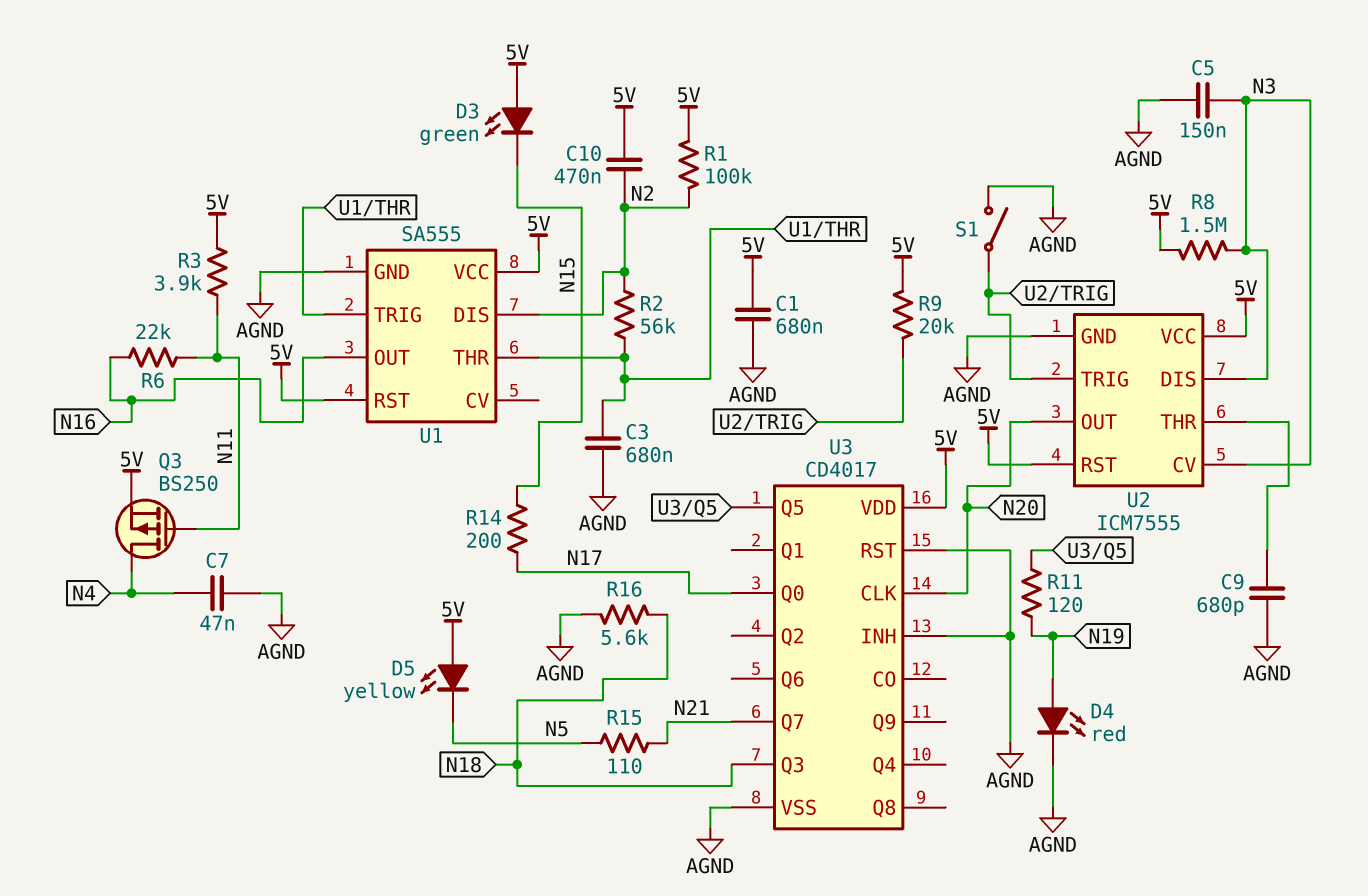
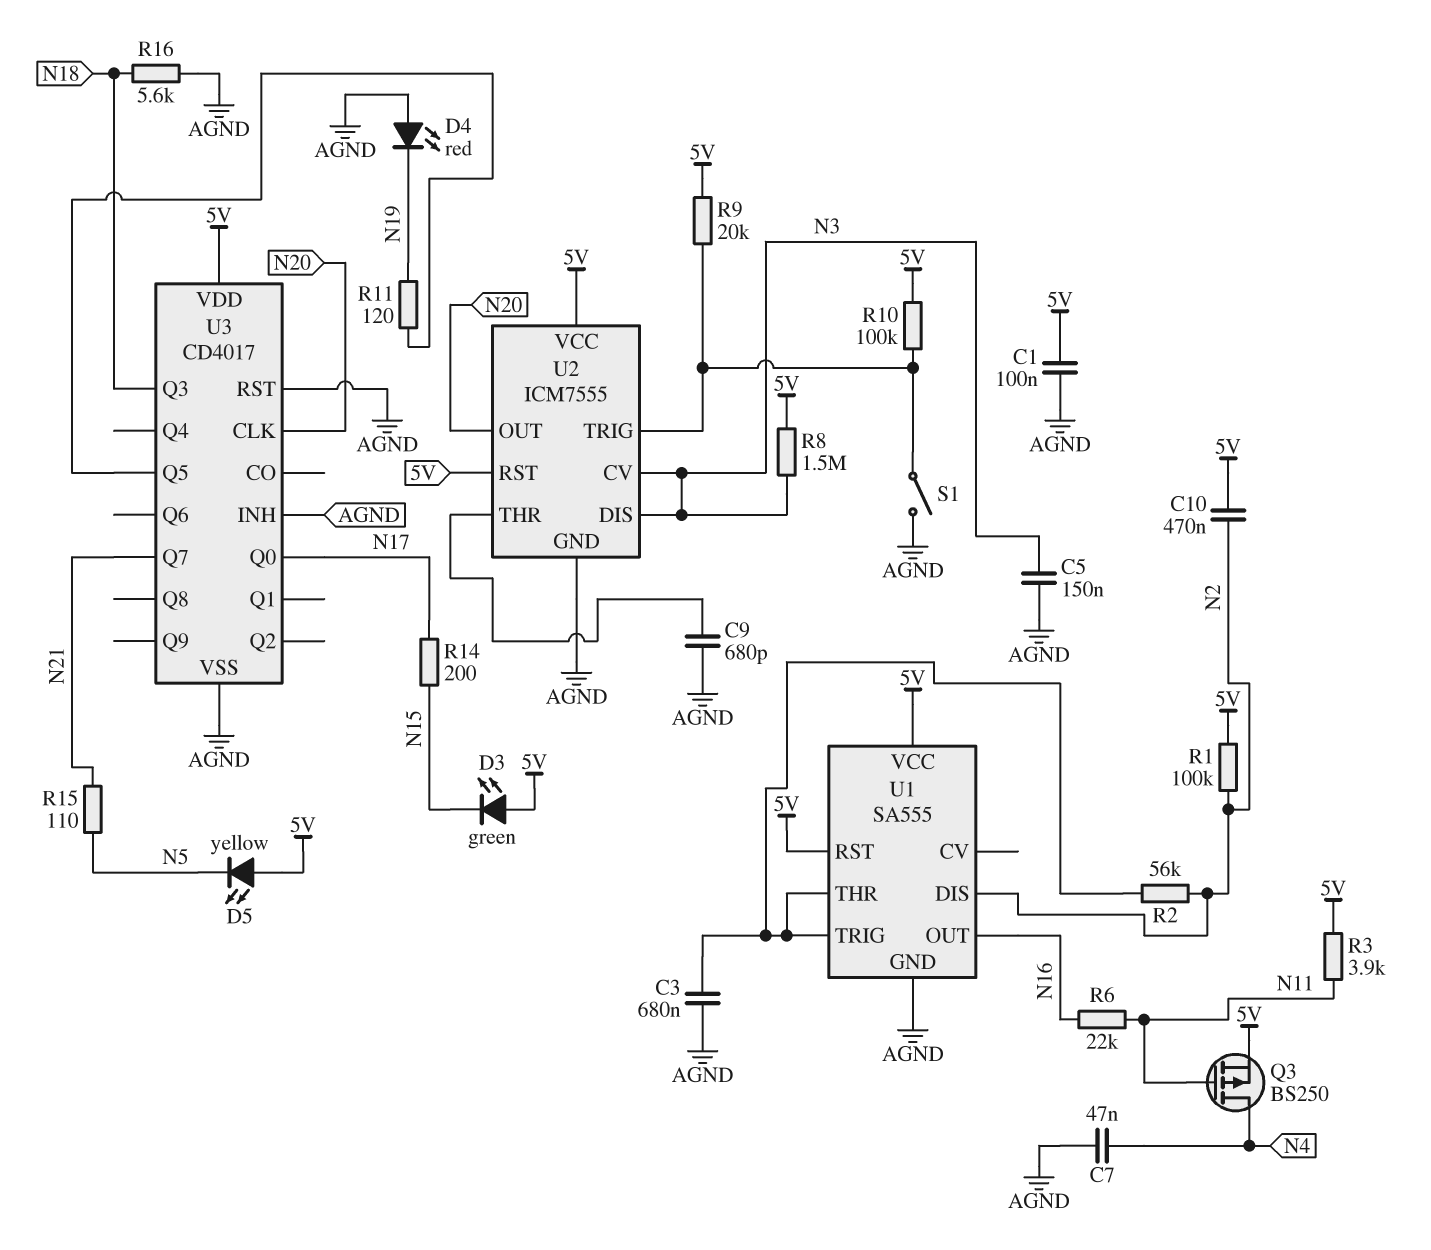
C1: 680nF (5V, AGND) -> 100nF (5V, AGND)
D4: LED red (A N19, K AGND) -> LED red (A AGND, K N19)
R10: none -> 100k (5V, U2/TRIG)

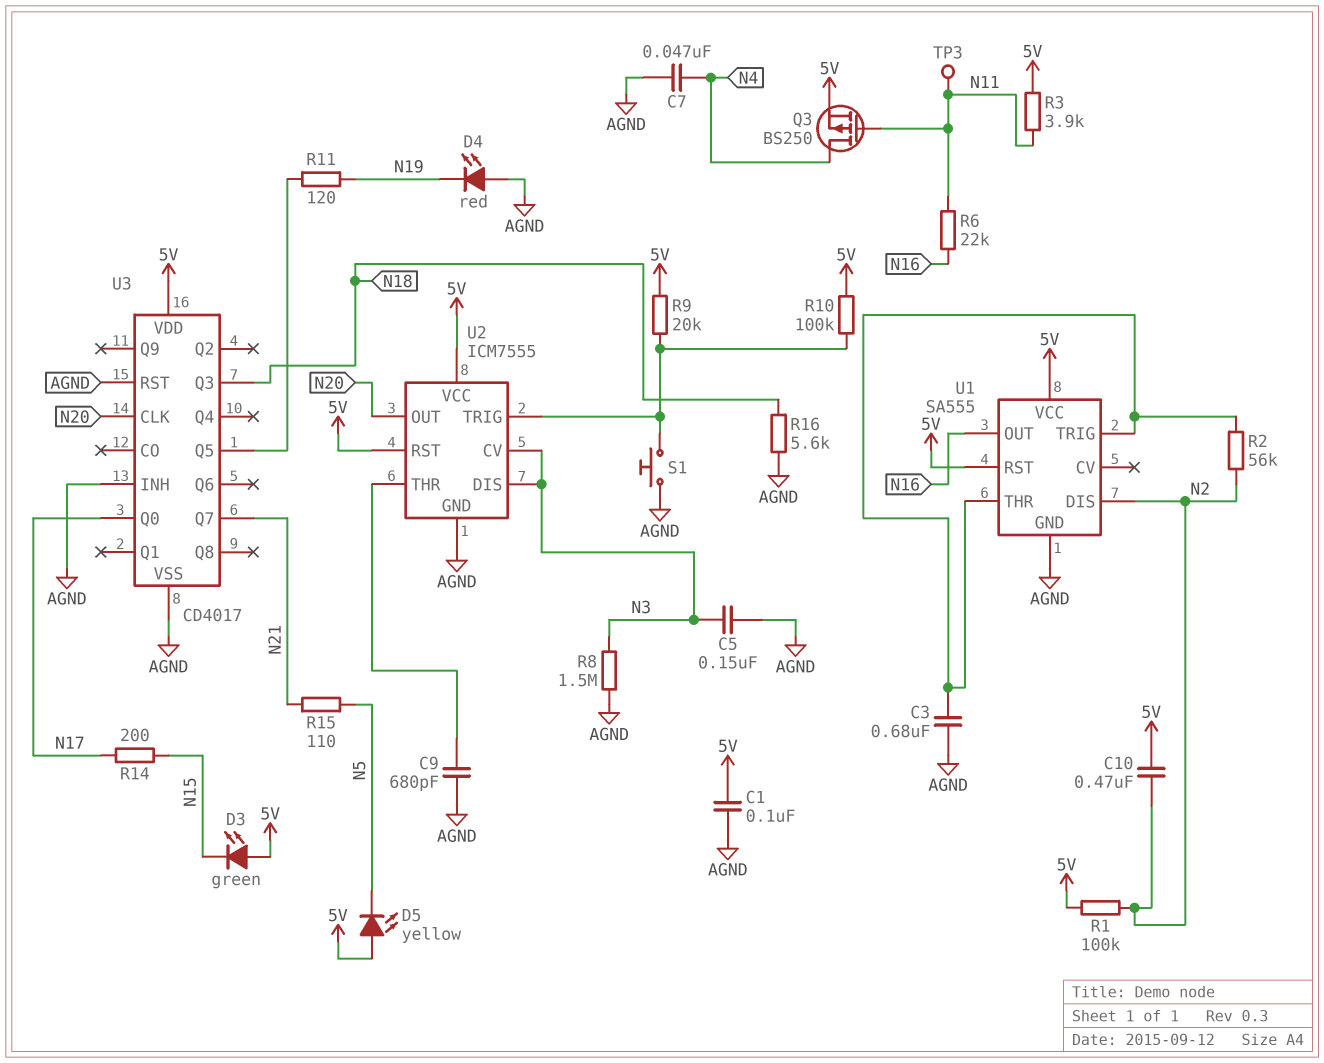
R8: 1.5M (5V, N3) -> 1.5M (AGND, N3)
S1: switch (AGND, U2/TRIG) -> button (AGND, U2/TRIG)
TP3: none -> test point (N11)

